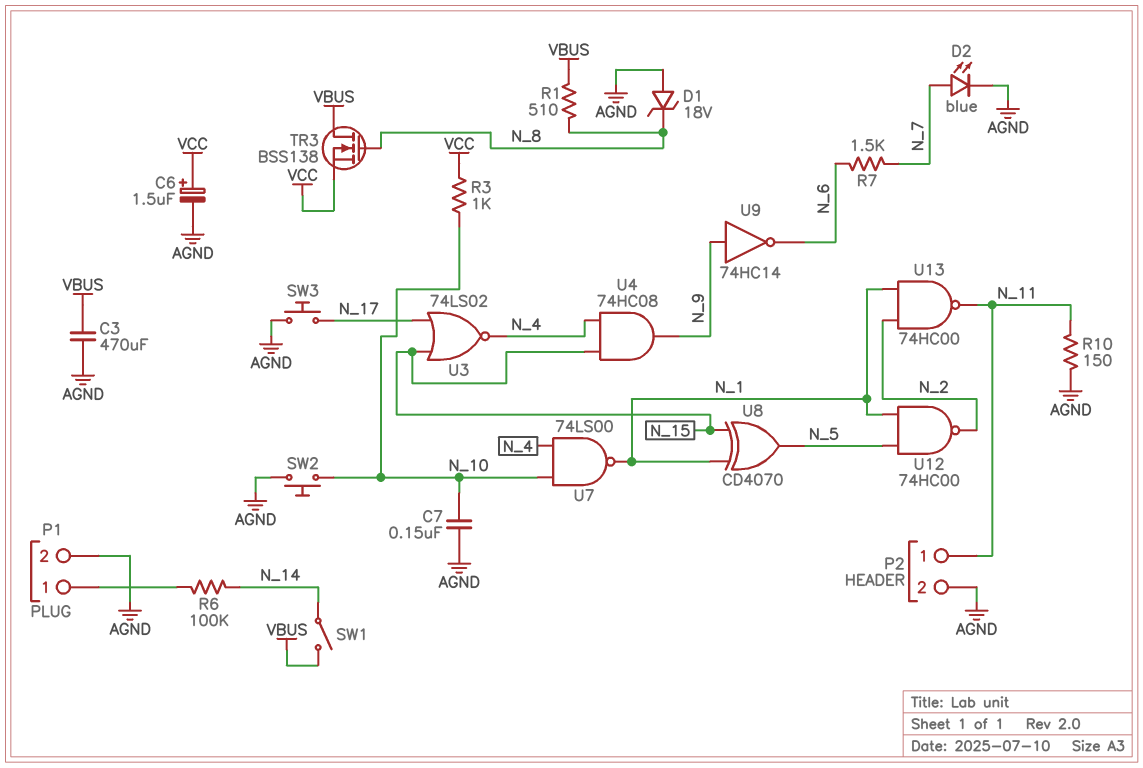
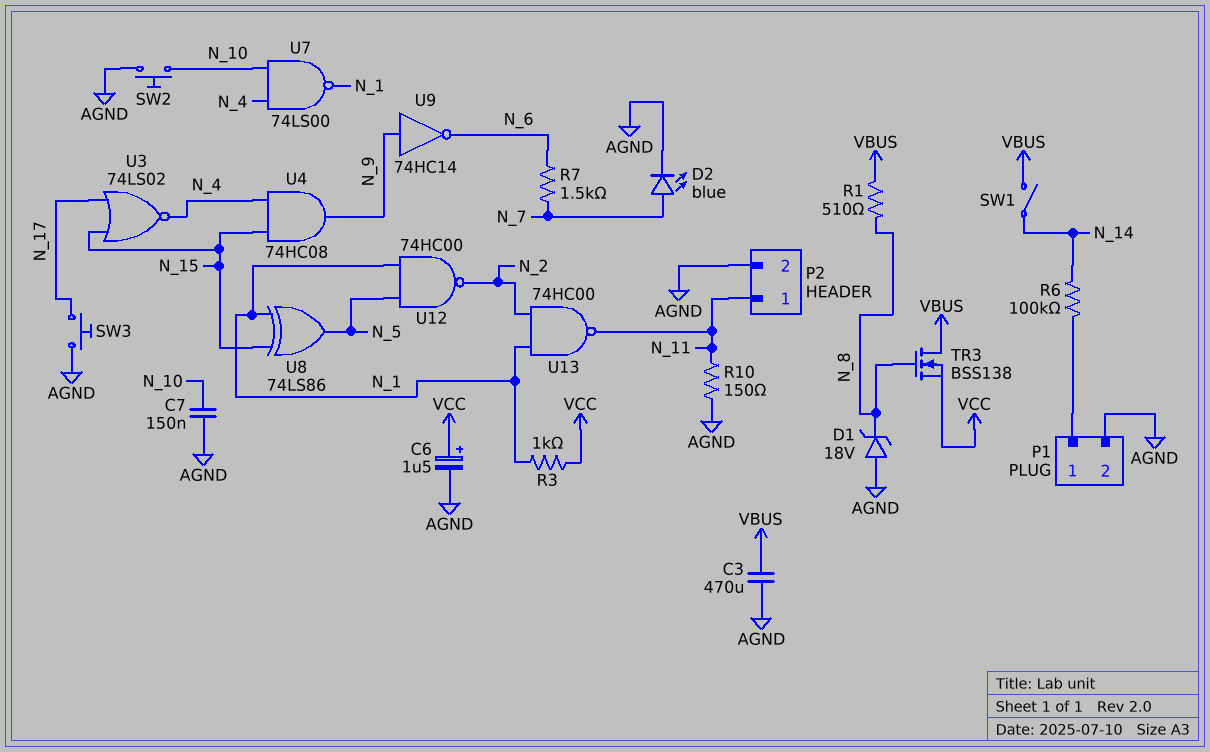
R3: 1k (N_10, VCC) -> 1k (N_1, VCC)
U8: XOR CD4070 (in N_1, in N_15, out N_5) -> XOR 74LS86 (in N_1, in N_15, out N_5)

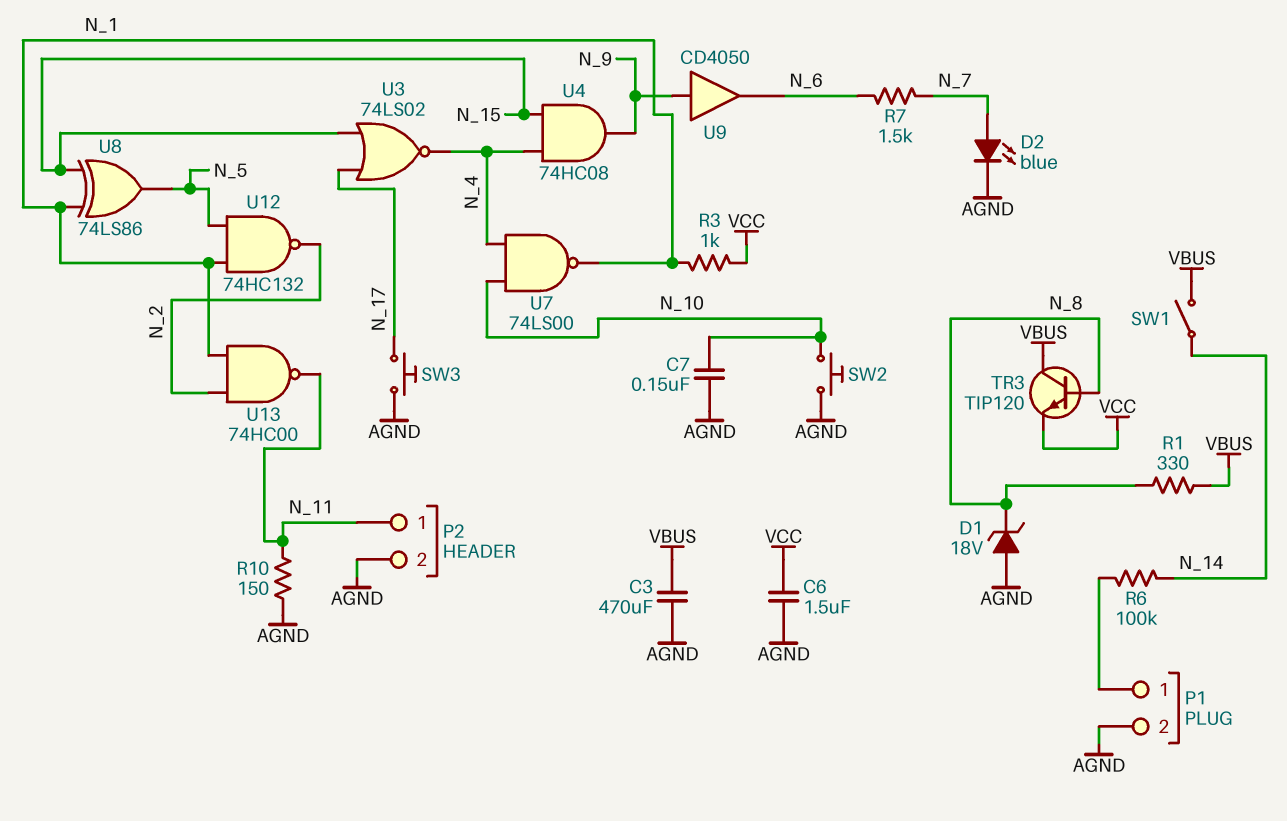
C6: 1.5uF (plus VCC, minus AGND) -> 1.5uF (AGND, VCC)
R1: 510 (N_8, VBUS) -> 330 (N_8, VBUS)
TR3: NMOS BSS138 (G N_8, D VBUS, S VCC) -> NPN TIP120 (B N_8, C VBUS, E VCC)
U9: NOT 74HC14 (in N_9, out N_6) -> buffer CD4050 (in N_9, out N_6)
U12: NAND 74HC00 (in N_1, in N_5, out N_2) -> NAND 74HC132 (in N_1, in N_5, out N_2)

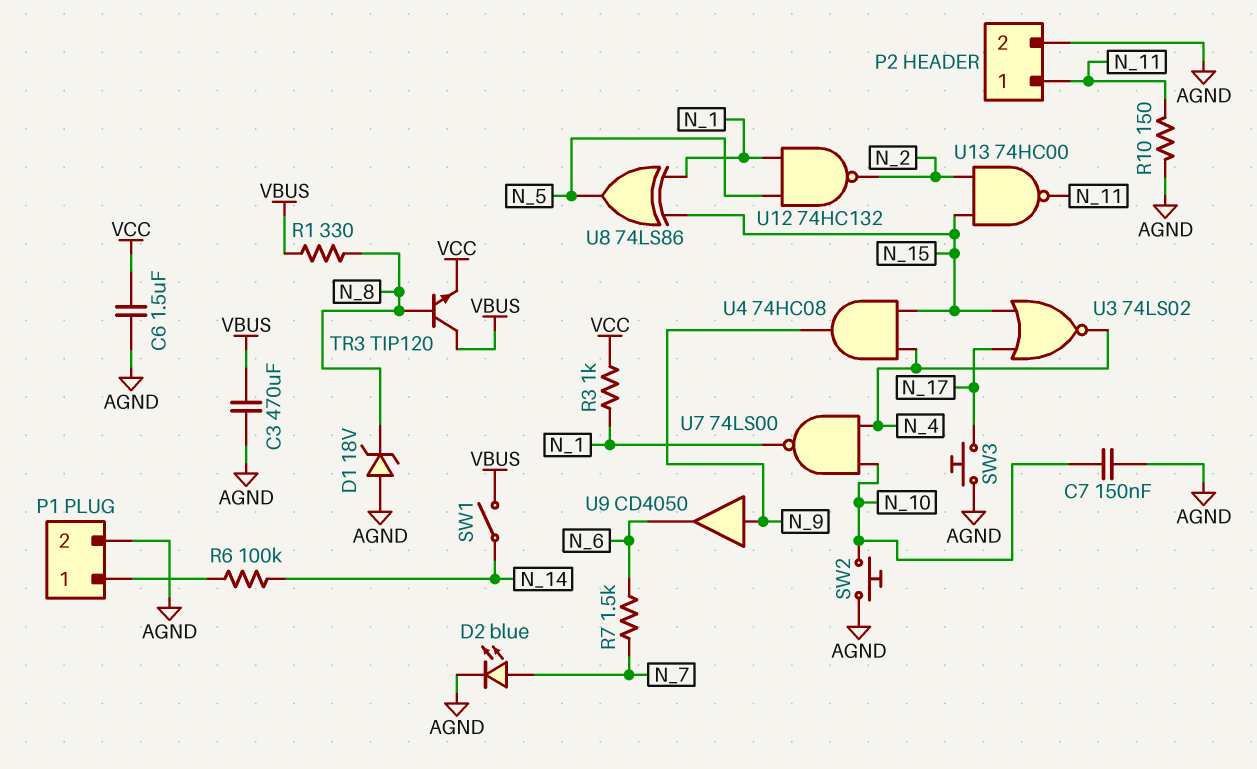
U13: NAND 74HC00 (in N_1, in N_2, out N_11) -> NAND 74HC00 (in N_2, in N_15, out N_11)

